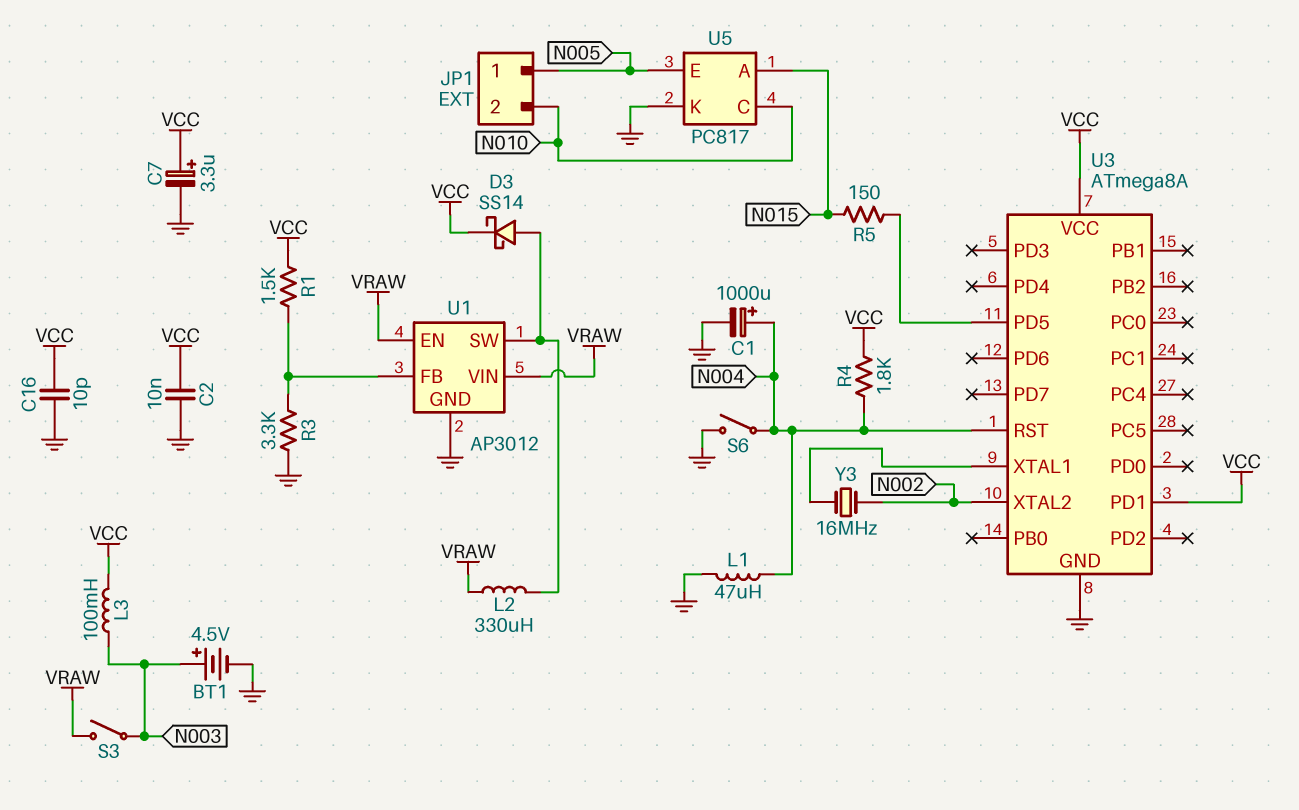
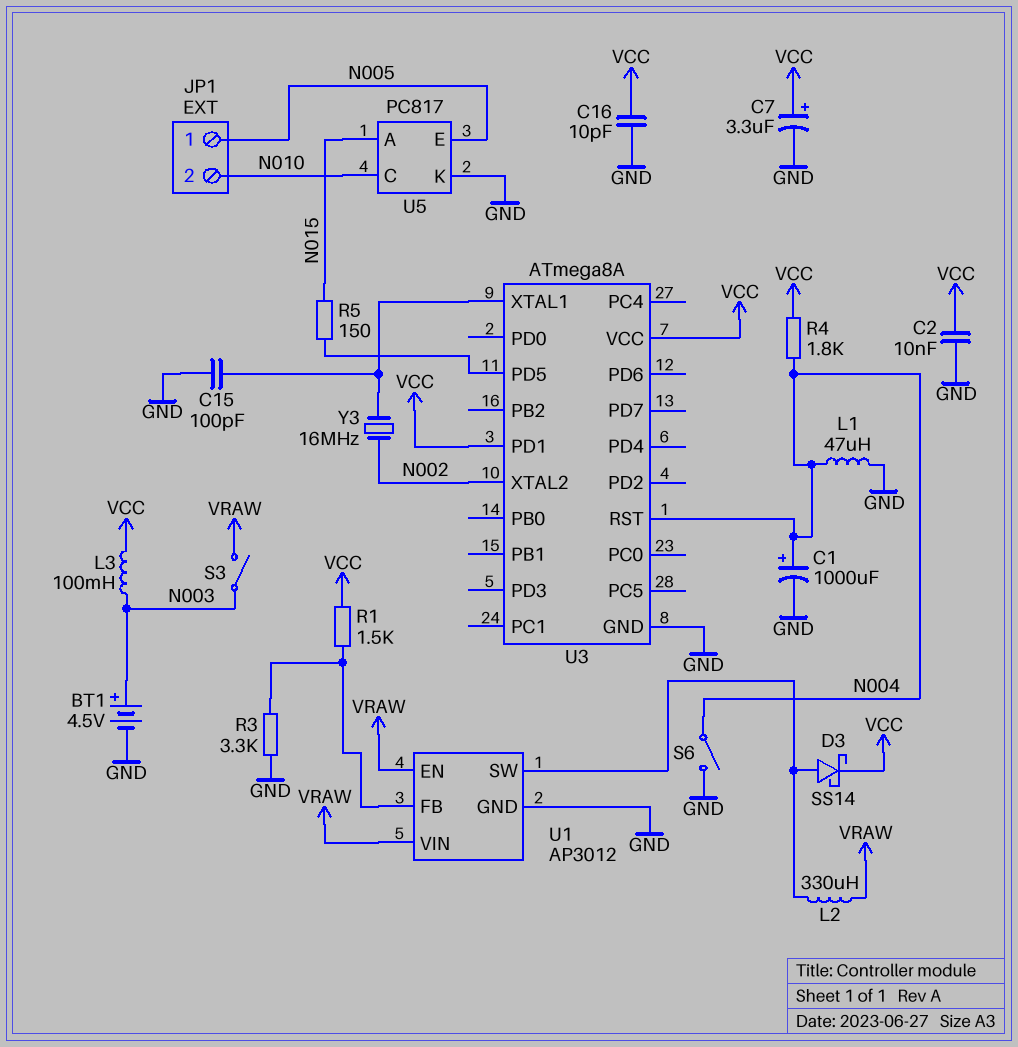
C15: none -> 100pF (GND, U3/XTAL1)

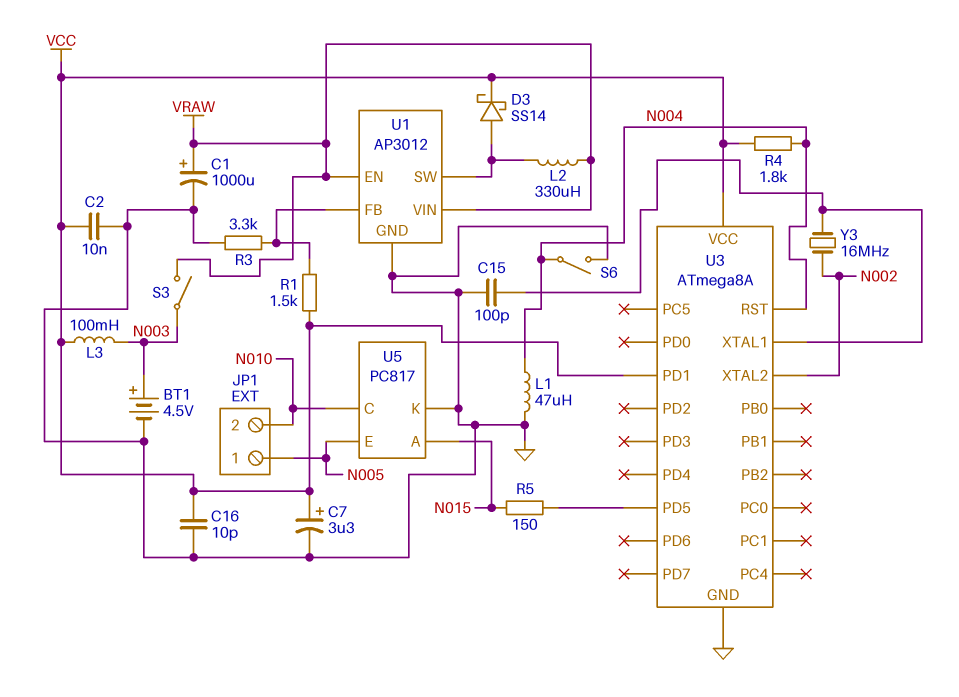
C1: 1000uF (plus N004, minus GND) -> 1000uF (plus VRAW, minus GND)

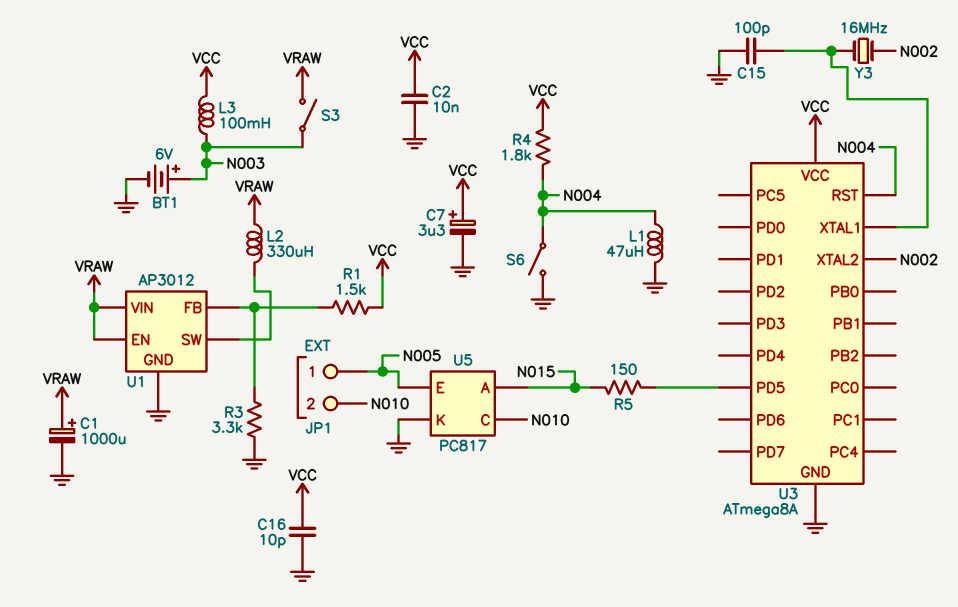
BT1: 4.5V (plus N003, minus GND) -> 6V (plus N003, minus GND)
D3: schottky SS14 (A U1/SW, K VCC) -> none
U3 pin PD1: VCC -> none

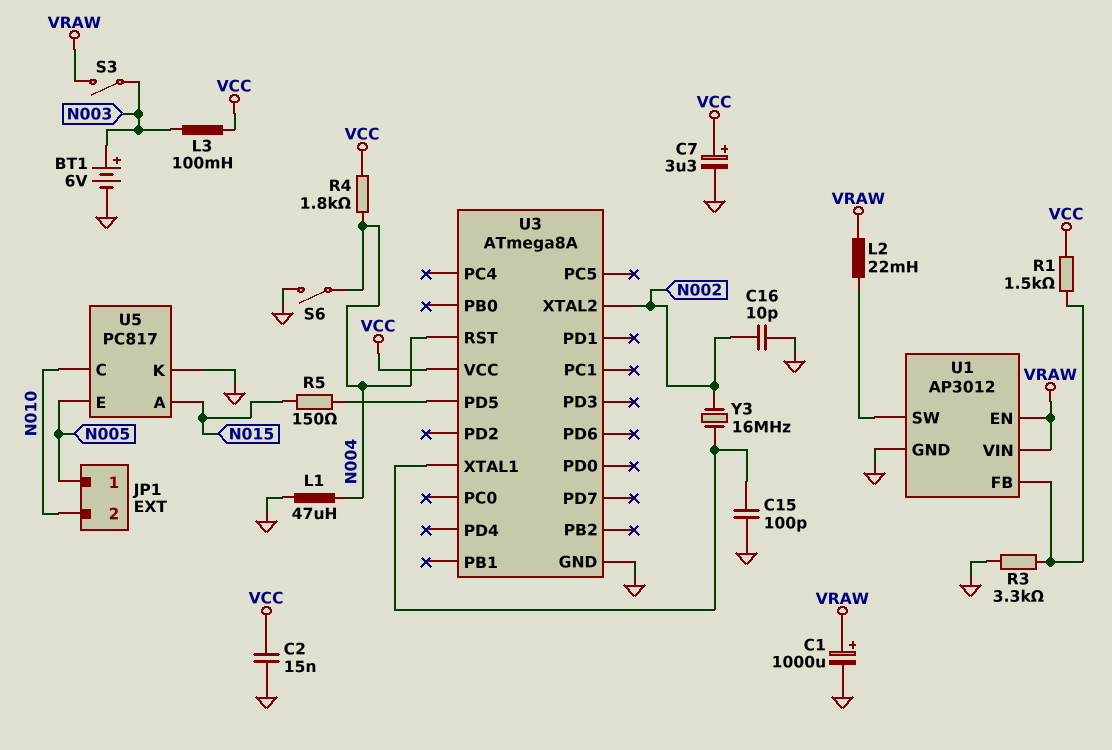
C2: 10nF (GND, VCC) -> 15nF (GND, VCC)
C16: 10pF (GND, VCC) -> 10pF (GND, N002)
L2: 330uH (U1/SW, VRAW) -> 22mH (U1/SW, VRAW)

